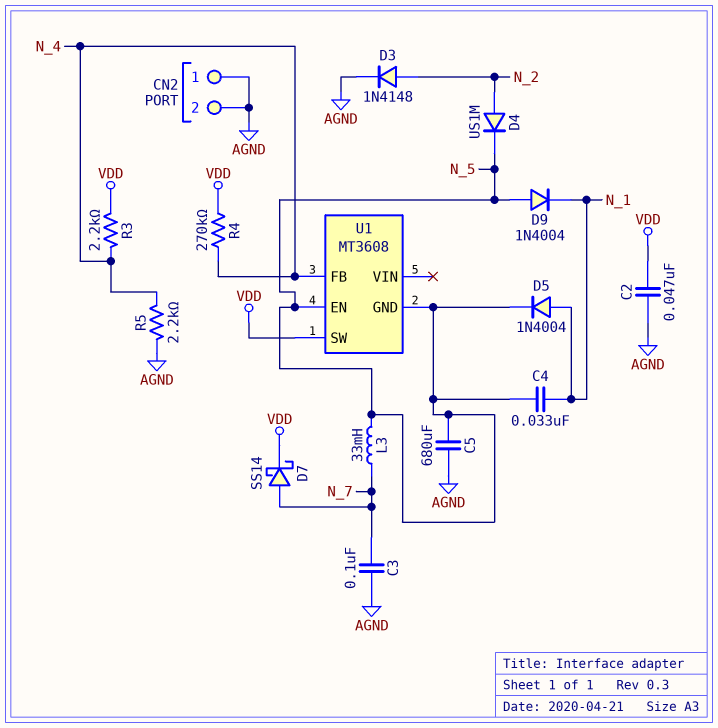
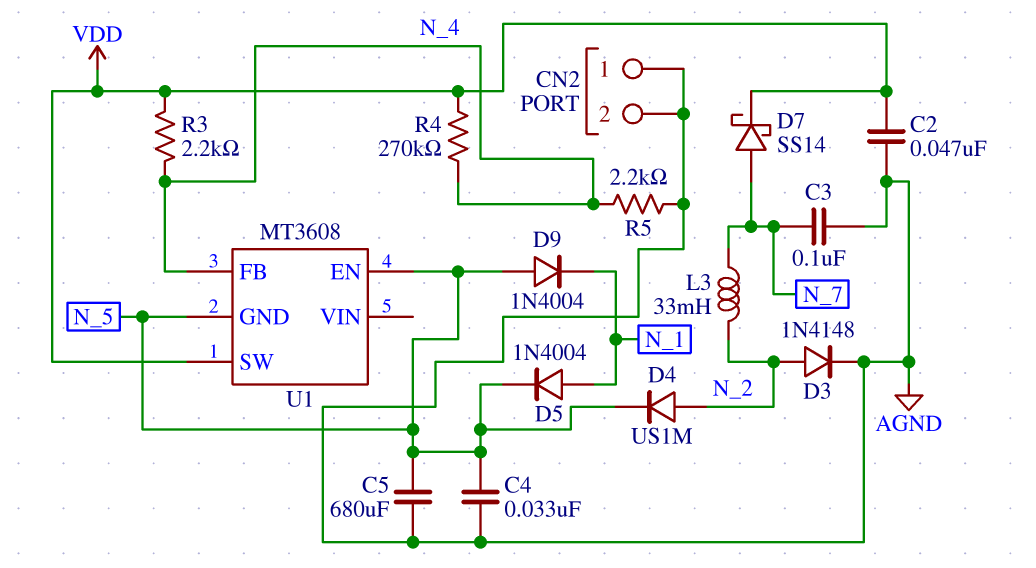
C4: 33nF (N_1, N_5) -> 33nF (AGND, N_5)
L3: 33mH (N_5, N_7) -> 33mH (N_2, N_7)

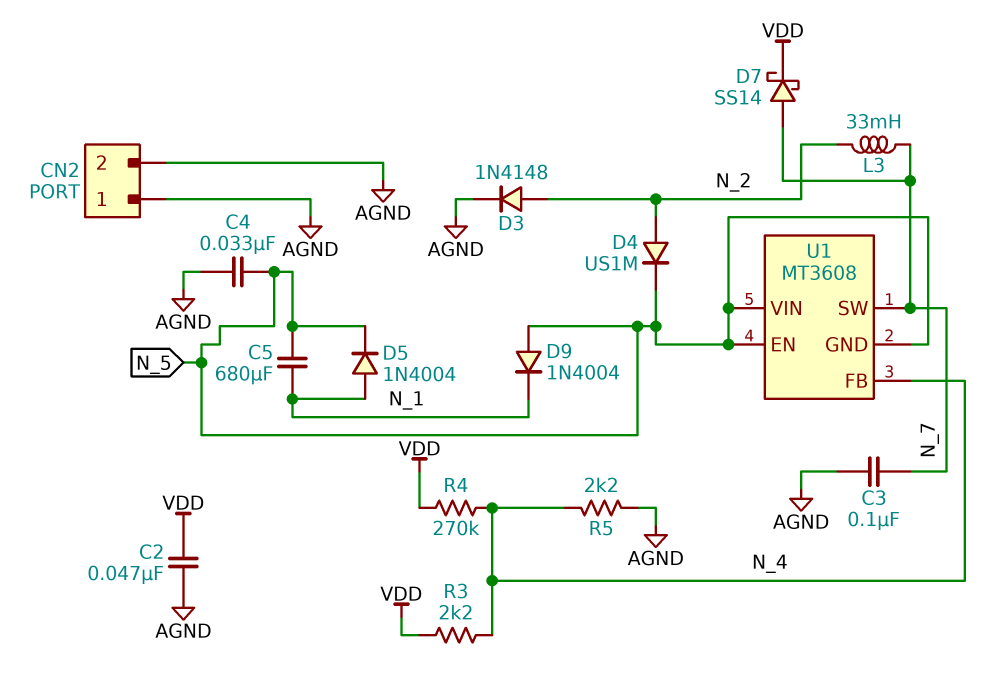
C5: 680uF (AGND, N_5) -> 680uF (N_1, N_5)
U1 pin SW: VDD -> N_7
U1 pin VIN: none -> N_5

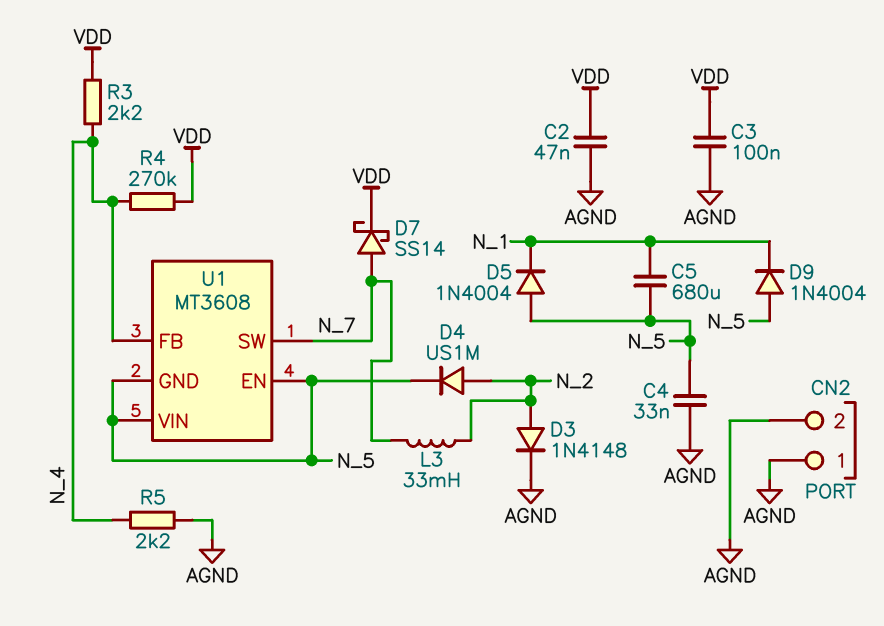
C3: 100nF (AGND, N_7) -> 100nF (AGND, VDD)
D5: diode 1N4004 (A N_1, K N_5) -> diode 1N4004 (A N_5, K N_1)

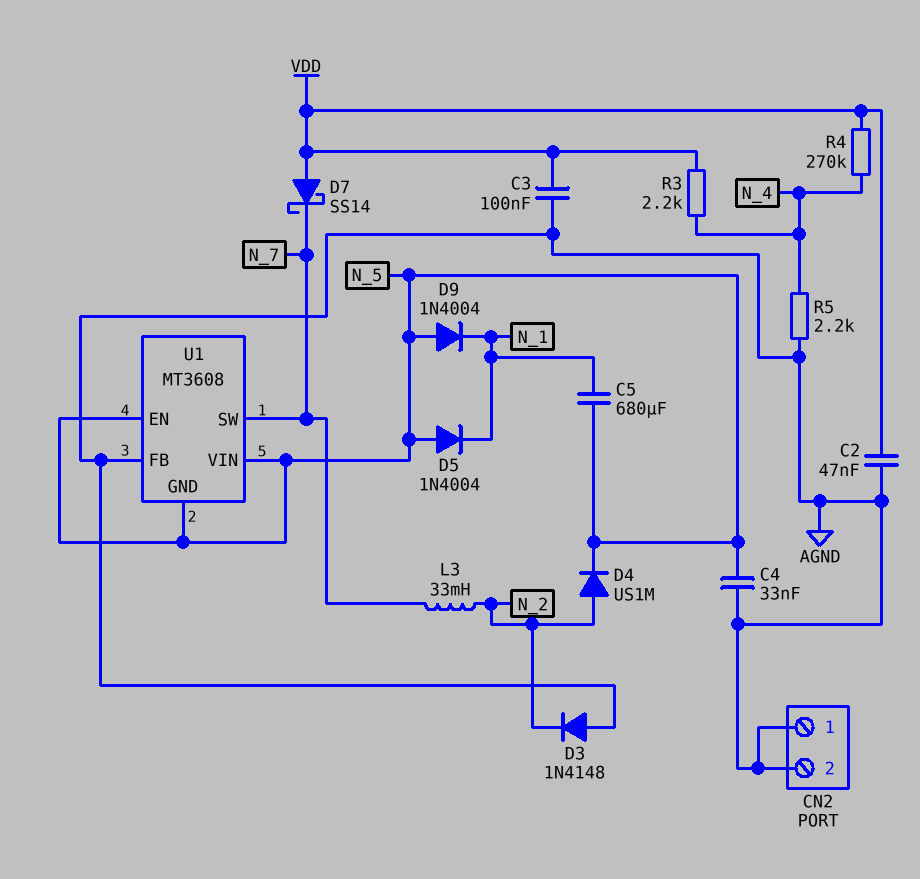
D3: diode 1N4148 (A N_2, K AGND) -> diode 1N4148 (A AGND, K N_2)
D7: schottky SS14 (A N_7, K VDD) -> schottky SS14 (A VDD, K N_7)
U1 pin FB: N_4 -> AGND

